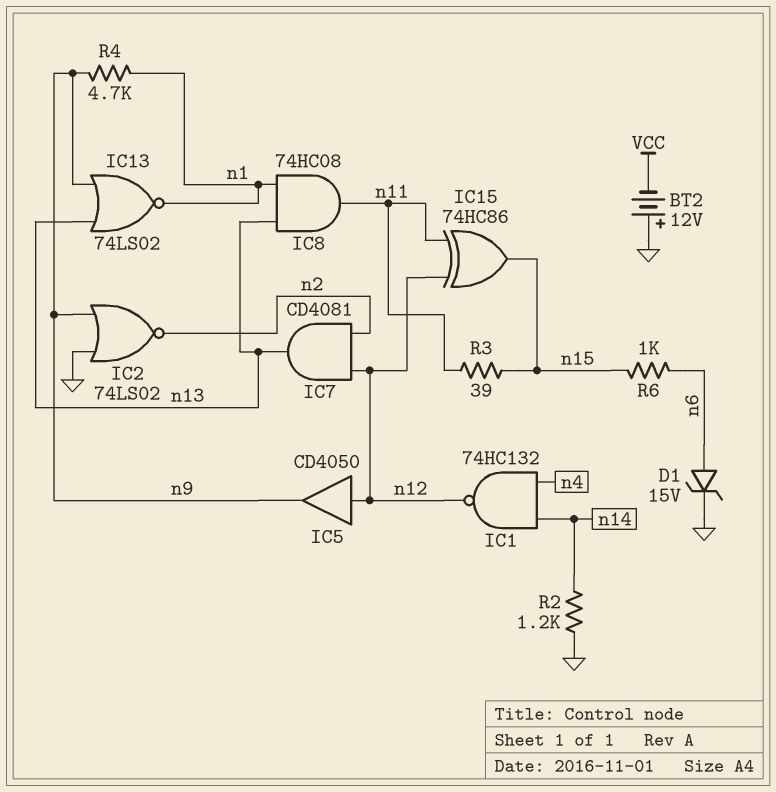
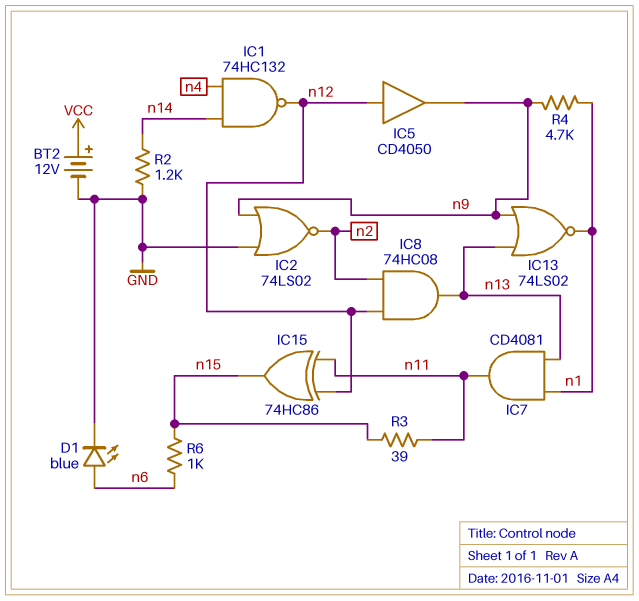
BT2: 12V (plus GND, minus VCC) -> 12V (plus VCC, minus GND)
D1: zener 15V (A n6, K GND) -> LED blue (A n6, K GND)
IC7: AND CD4081 (in n2, in n12, out n13) -> AND CD4081 (in n1, in n13, out n11)
IC8: AND 74HC08 (in n1, in n13, out n11) -> AND 74HC08 (in n2, in n12, out n13)

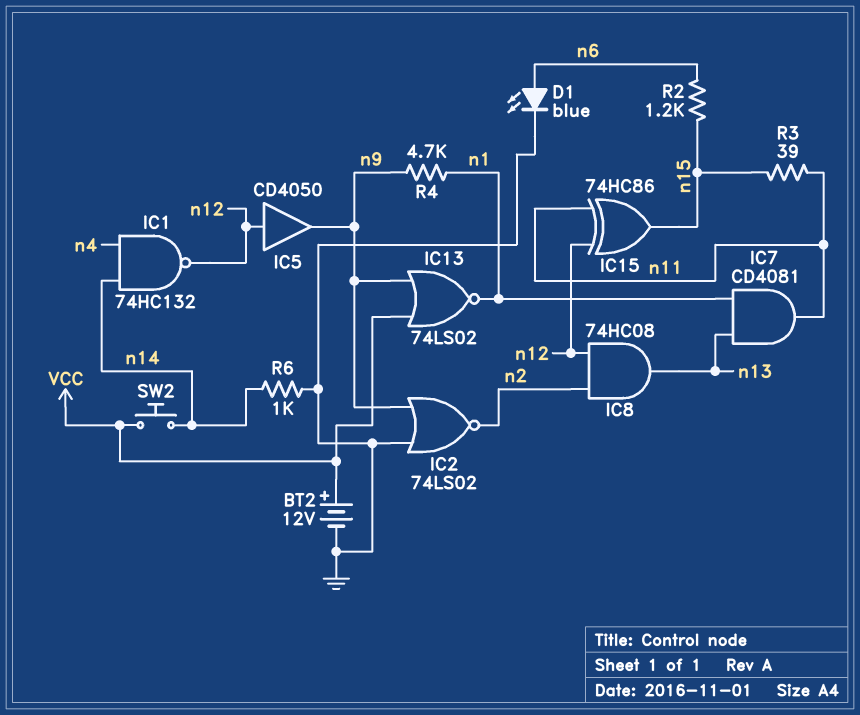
IC13: NOR 74LS02 (in n9, in n13, out n1) -> NOR 74LS02 (in VCC, in n9, out n1)
R2: 1.2k (GND, n14) -> 1.2k (n6, n15)
R6: 1k (n6, n15) -> 1k (GND, n14)
SW2: none -> button (VCC, n14)

